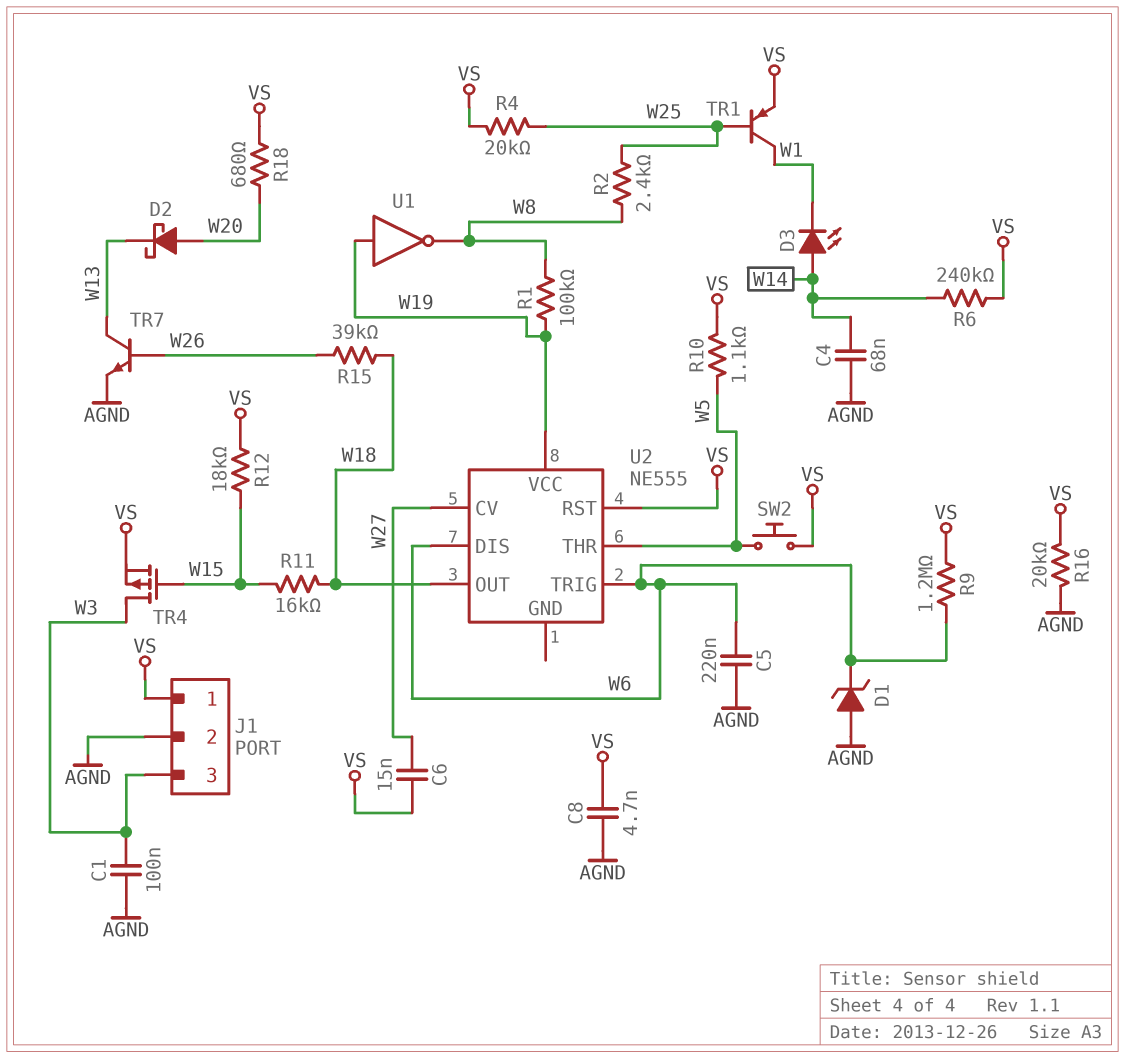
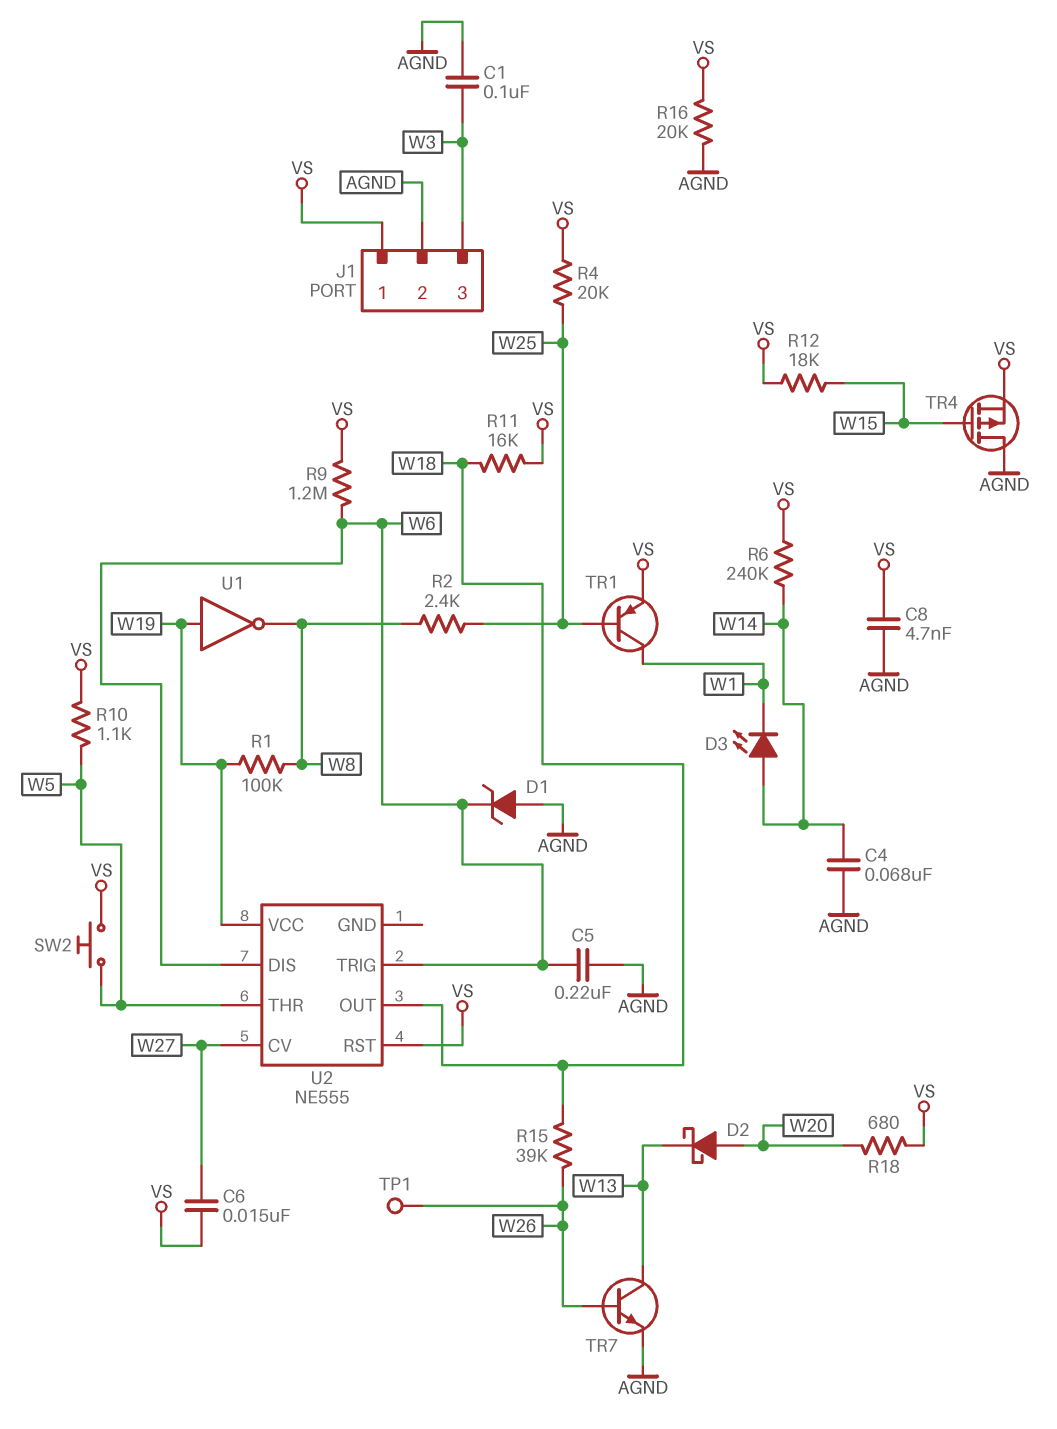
R11: 16k (W15, W18) -> 16k (VS, W18)
TP1: none -> test point (W26)
TR4: PMOS (G W15, D W3, S VS) -> PMOS (G W15, D AGND, S VS)

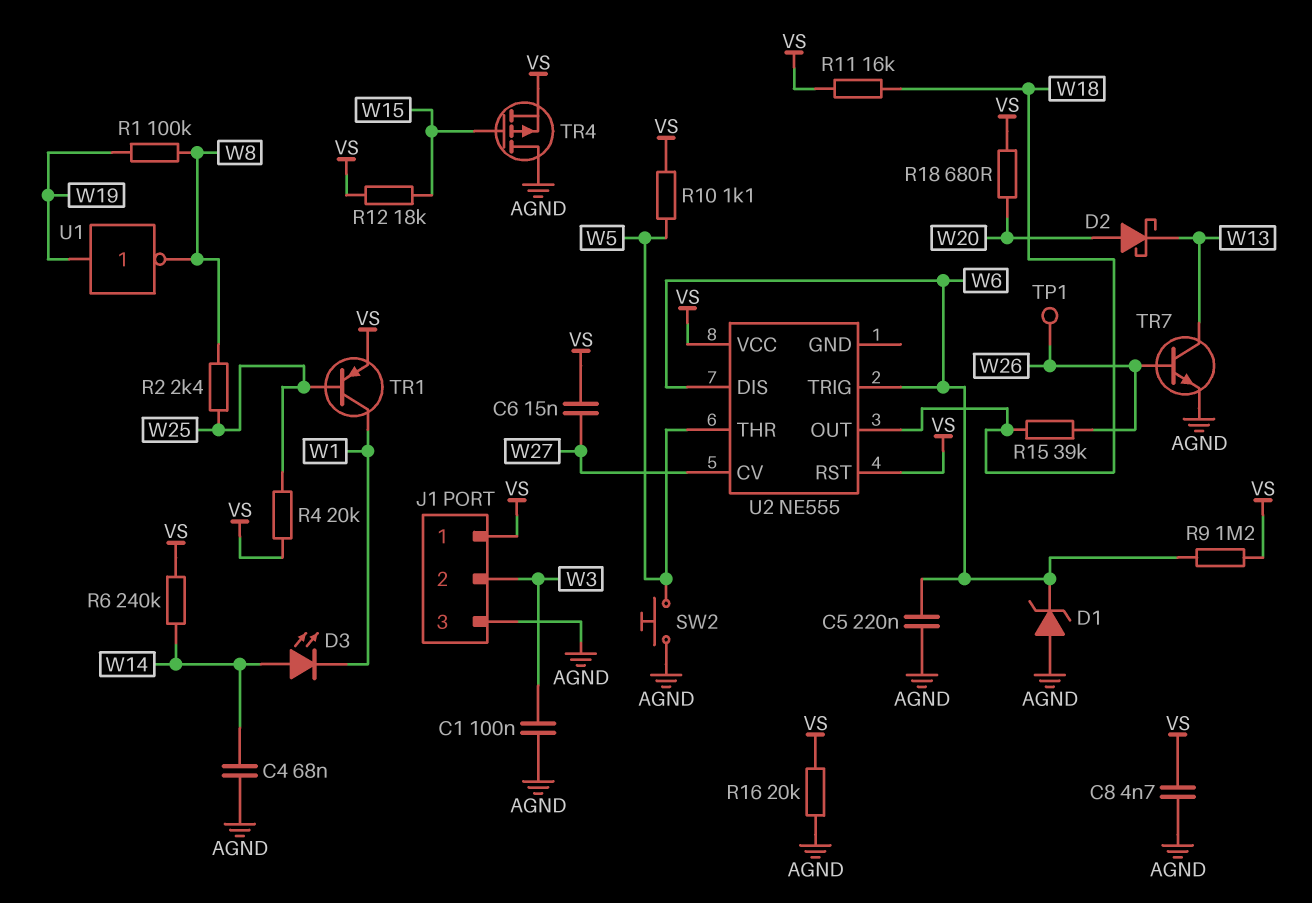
J1 pin 2: AGND -> W3
J1 pin 3: W3 -> AGND
SW2: button (VS, W5) -> button (AGND, W5)
U2 pin VCC: W19 -> VS

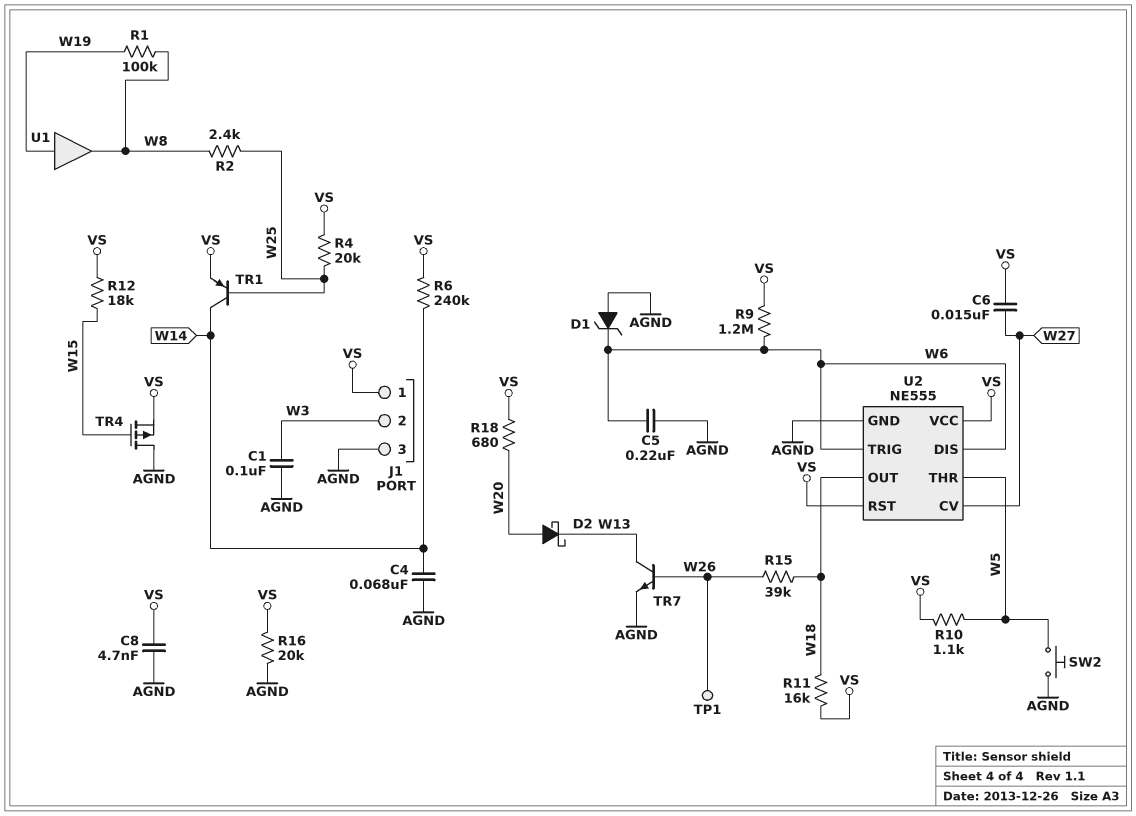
D3: LED (A W14, K W1) -> none
TR1: PNP (B W25, C W1, E VS) -> PNP (B W25, C W14, E VS)
U1: NOT (in W19, out W8) -> buffer (in W19, out W8)
U2 pin GND: none -> AGND

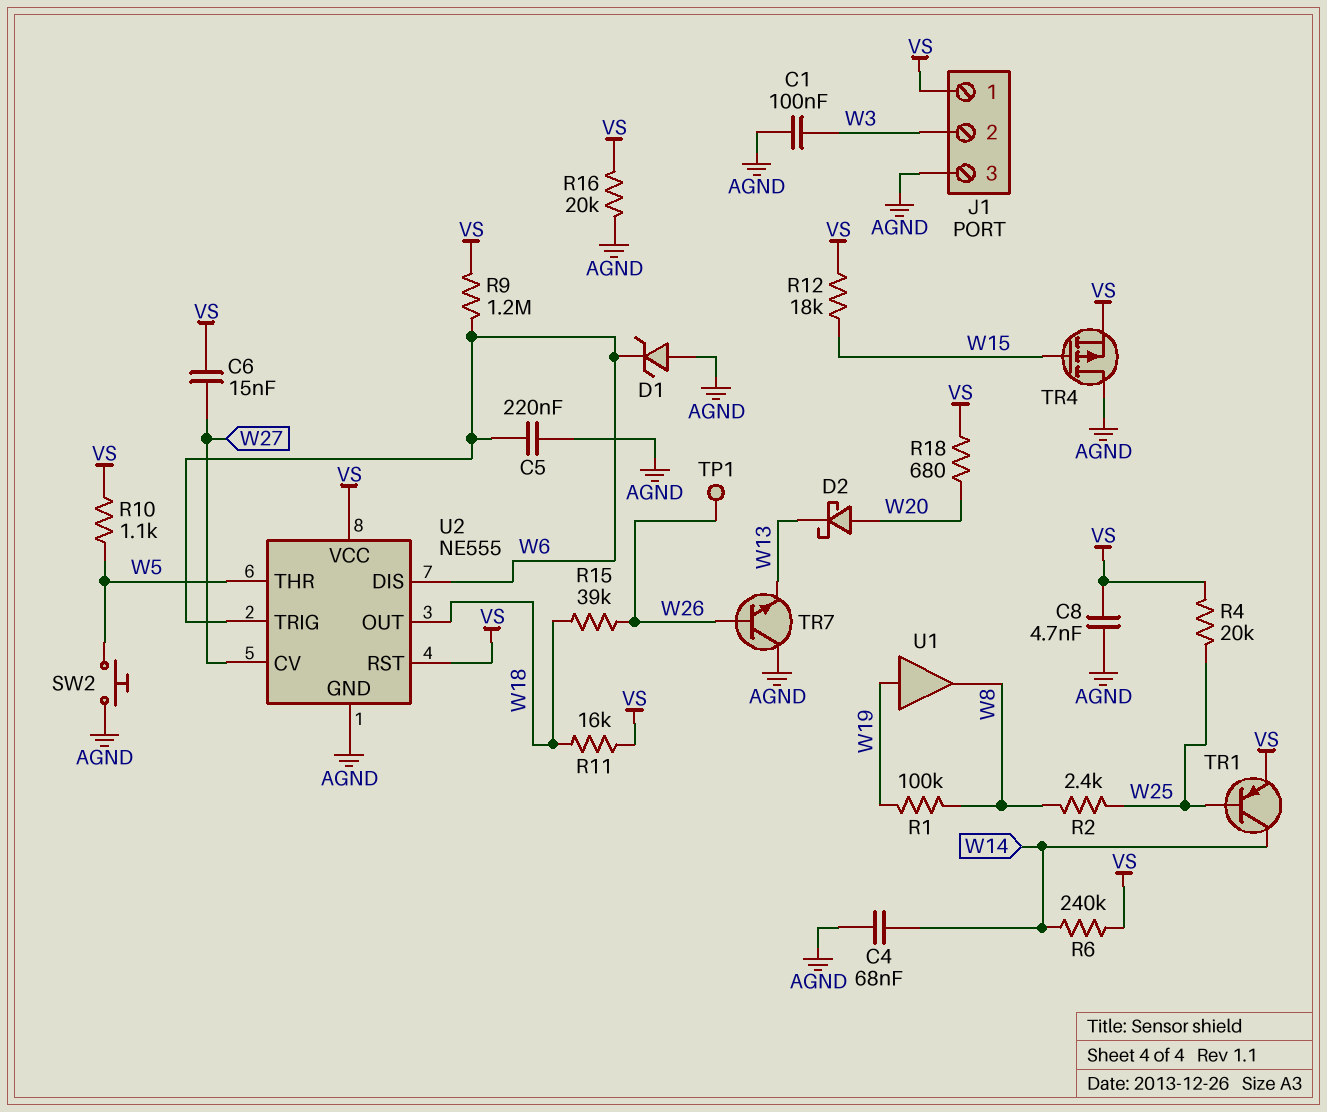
TR7: NPN (B W26, C W13, E AGND) -> NPN (B W26, C AGND, E W13)

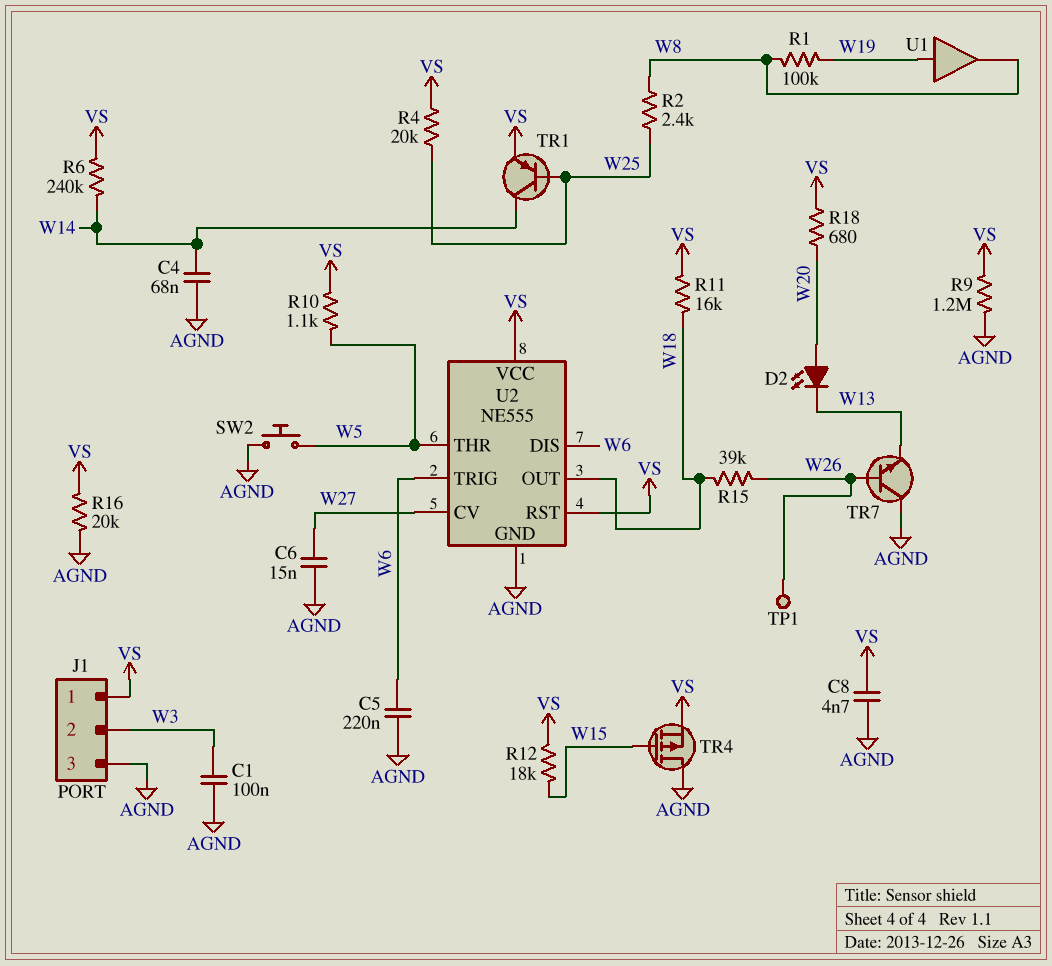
C6: 15nF (VS, W27) -> 15nF (AGND, W27)
D1: zener (A AGND, K W6) -> none
D2: schottky (A W20, K W13) -> LED (A W20, K W13)
R9: 1.2M (VS, W6) -> 1.2M (AGND, VS)

